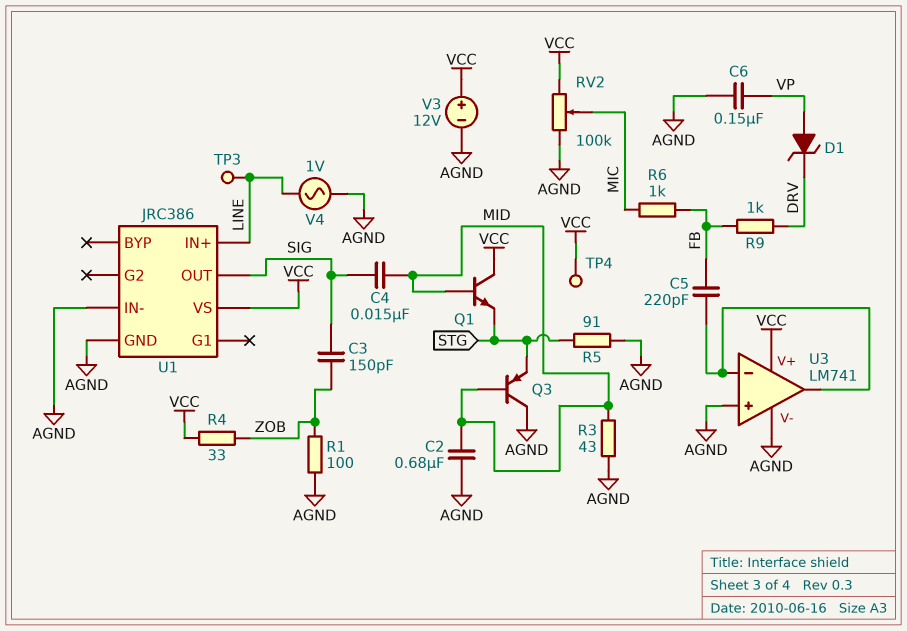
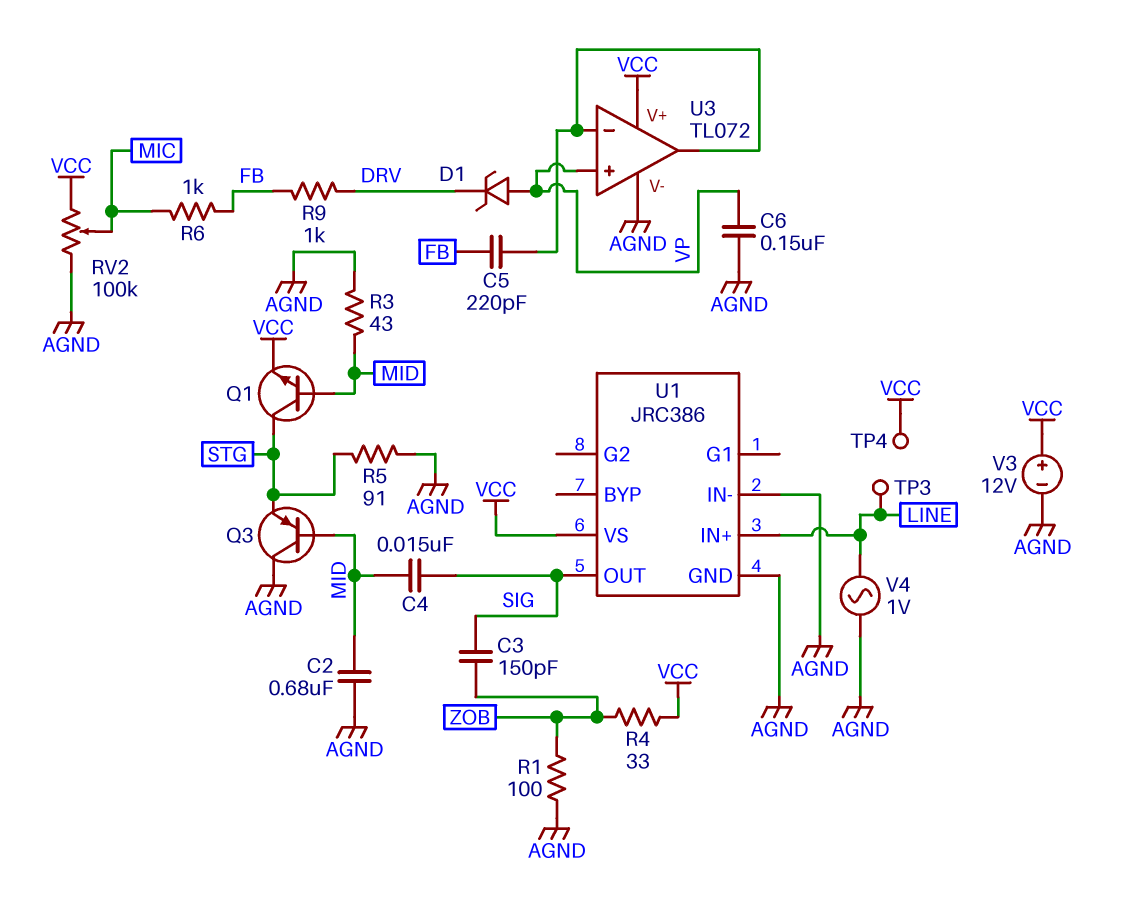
Q1: NPN (B MID, C VCC, E STG) -> NPN (B MID, C STG, E VCC)
U3: LM741 -> TL072
U3 pin in+: AGND -> VP

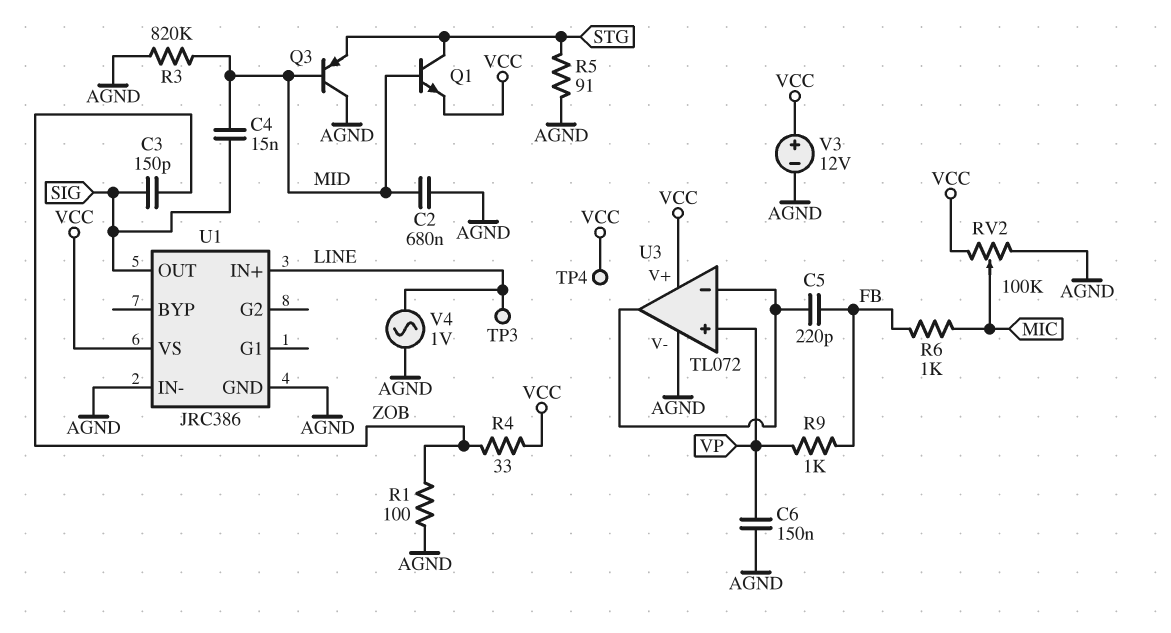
D1: zener (A VP, K DRV) -> none
R3: 43 (AGND, MID) -> 820k (AGND, MID)
R9: 1k (DRV, FB) -> 1k (FB, VP)

